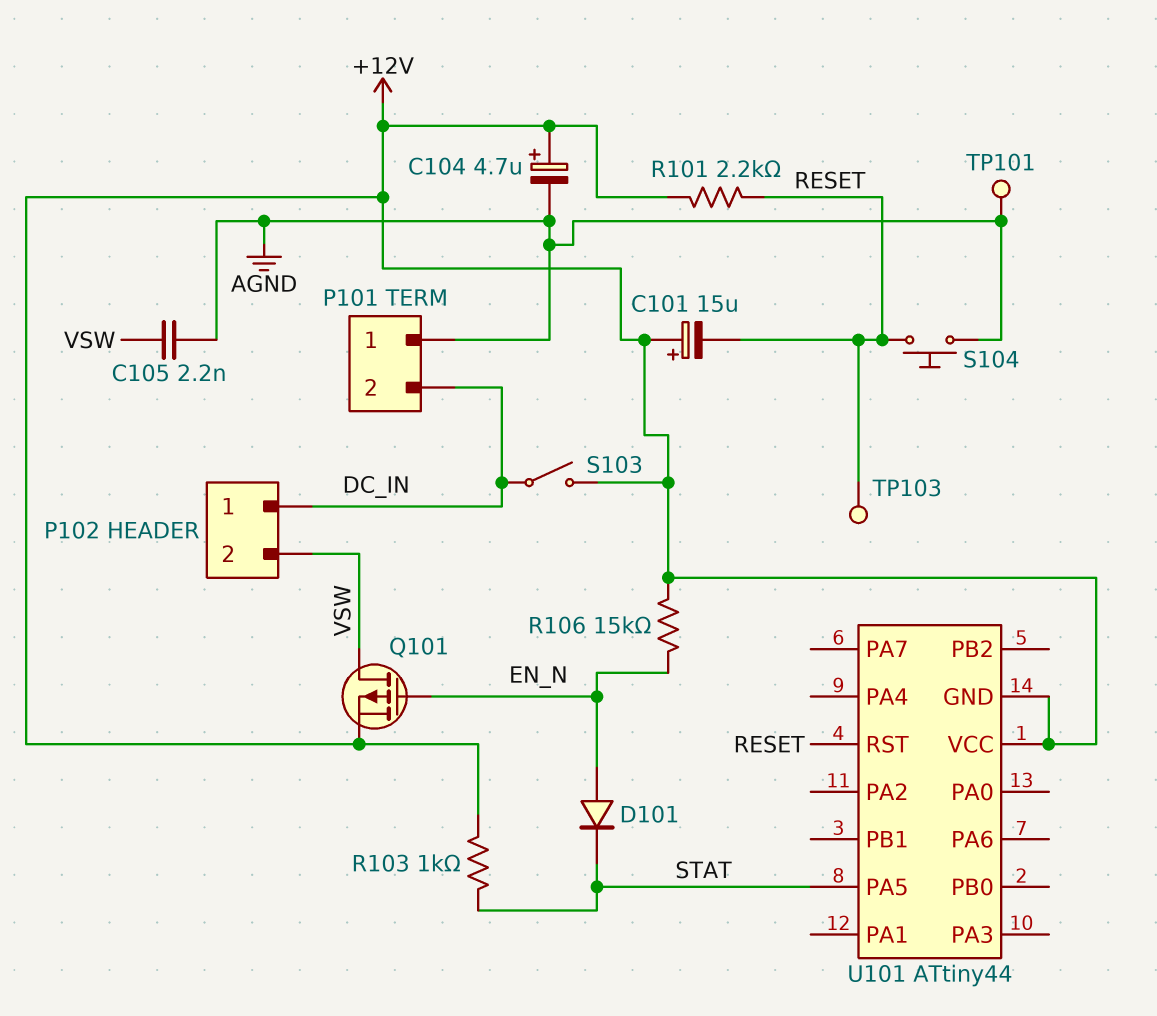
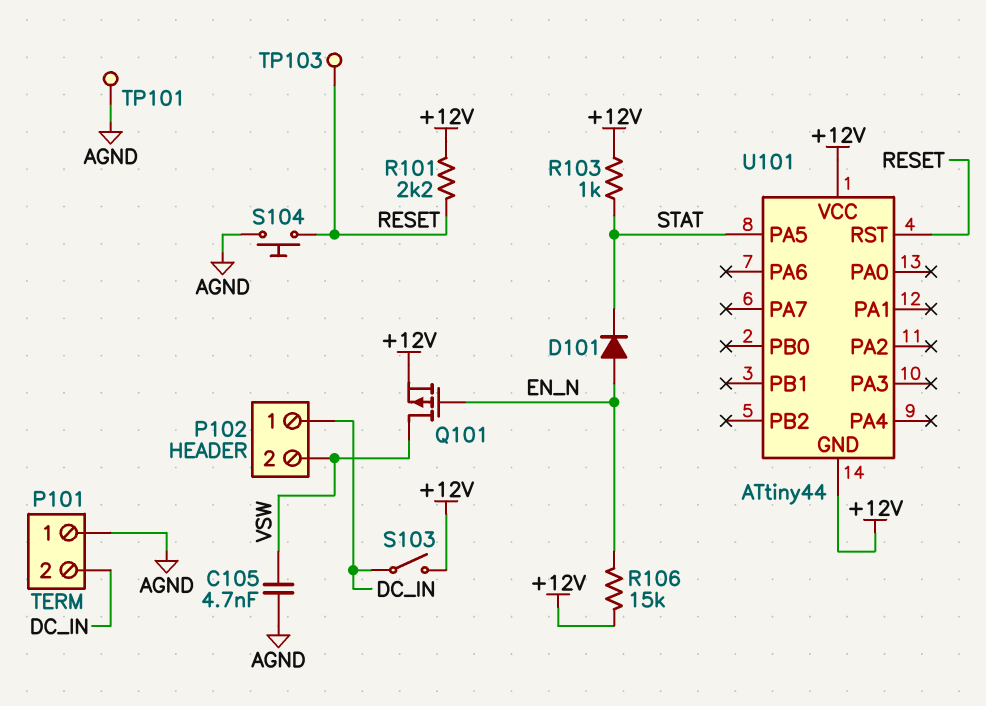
C101: 15uF (plus +12V, minus RESET) -> none
C104: 4.7uF (plus +12V, minus AGND) -> none
C105: 2.2nF (AGND, VSW) -> 4.7nF (AGND, VSW)

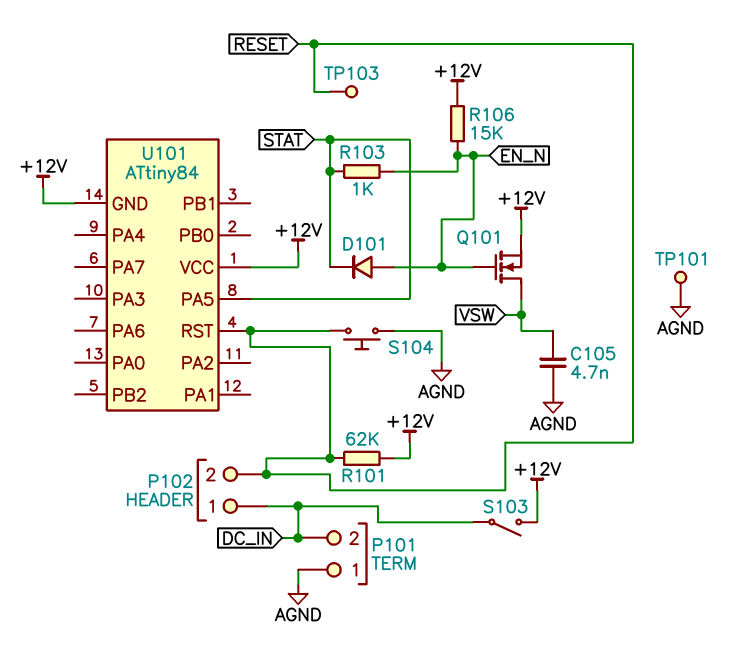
P102 pin 2: VSW -> RESET
Q101: PMOS (G EN_N, D VSW, S +12V) -> NMOS (G EN_N, D VSW, S +12V)
R101: 2.2k (+12V, RESET) -> 62k (+12V, RESET)
R103: 1k (+12V, STAT) -> 1k (EN_N, STAT)
U101: ATtiny44 -> ATtiny84

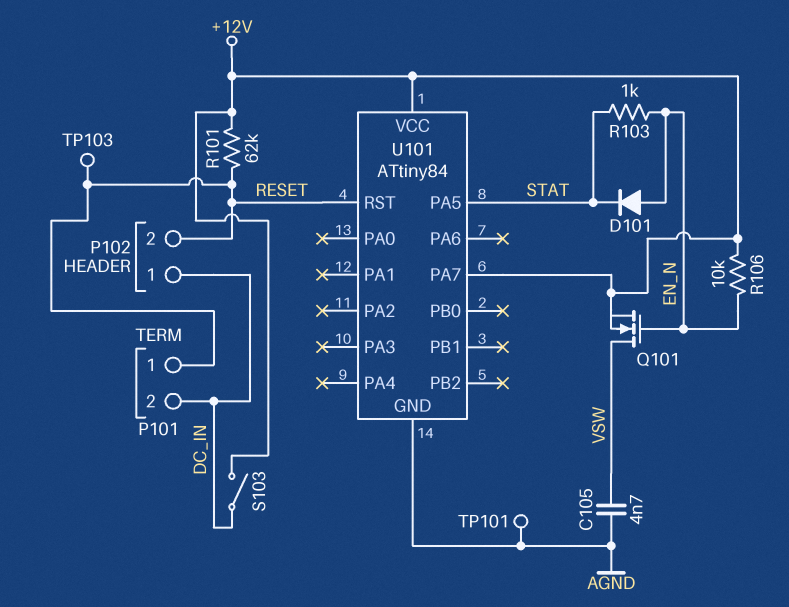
P101 pin 1: AGND -> RESET
R106: 15k (+12V, EN_N) -> 10k (+12V, EN_N)
S104: button (AGND, RESET) -> none
U101 pin GND: +12V -> AGND
U101 pin PA7: none -> +12V

